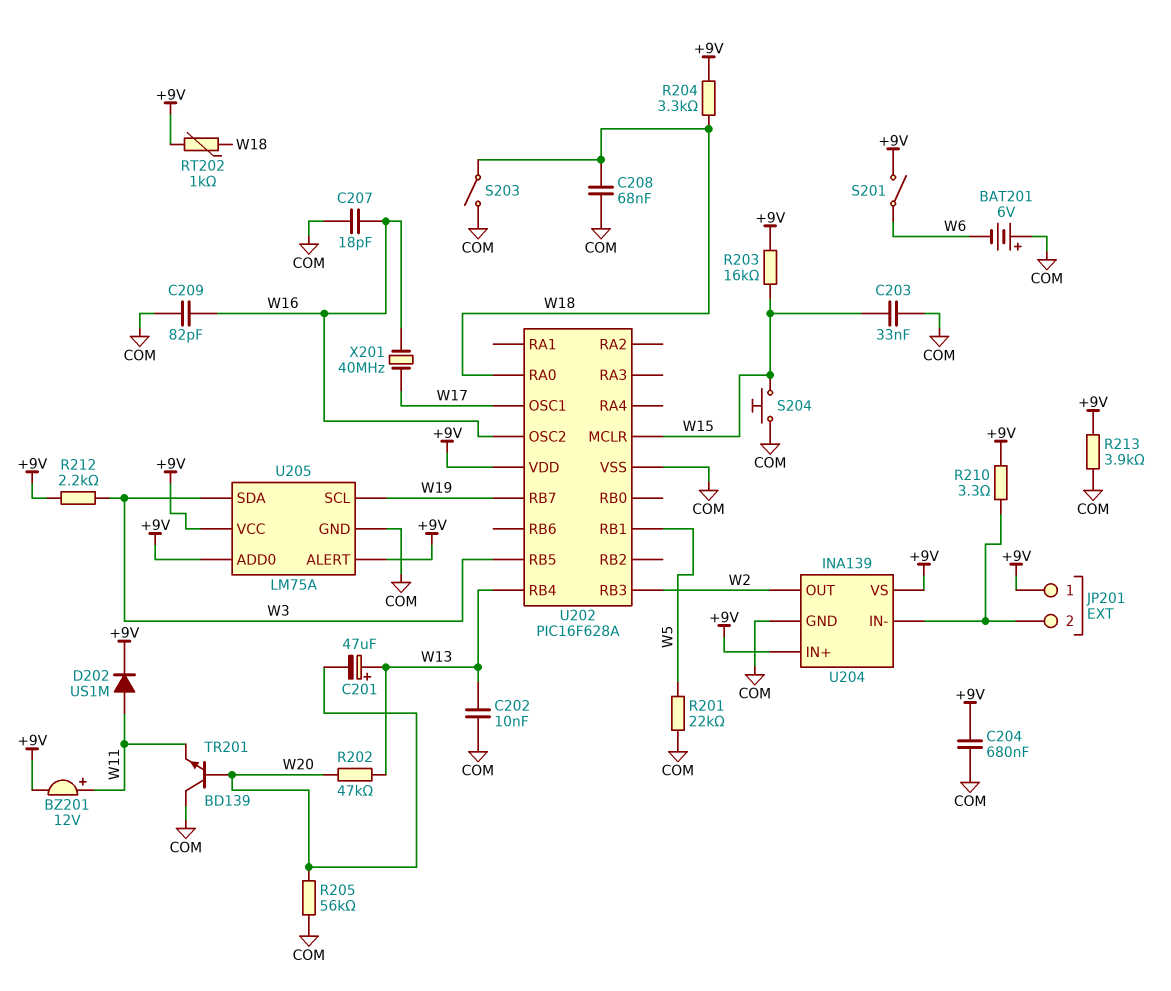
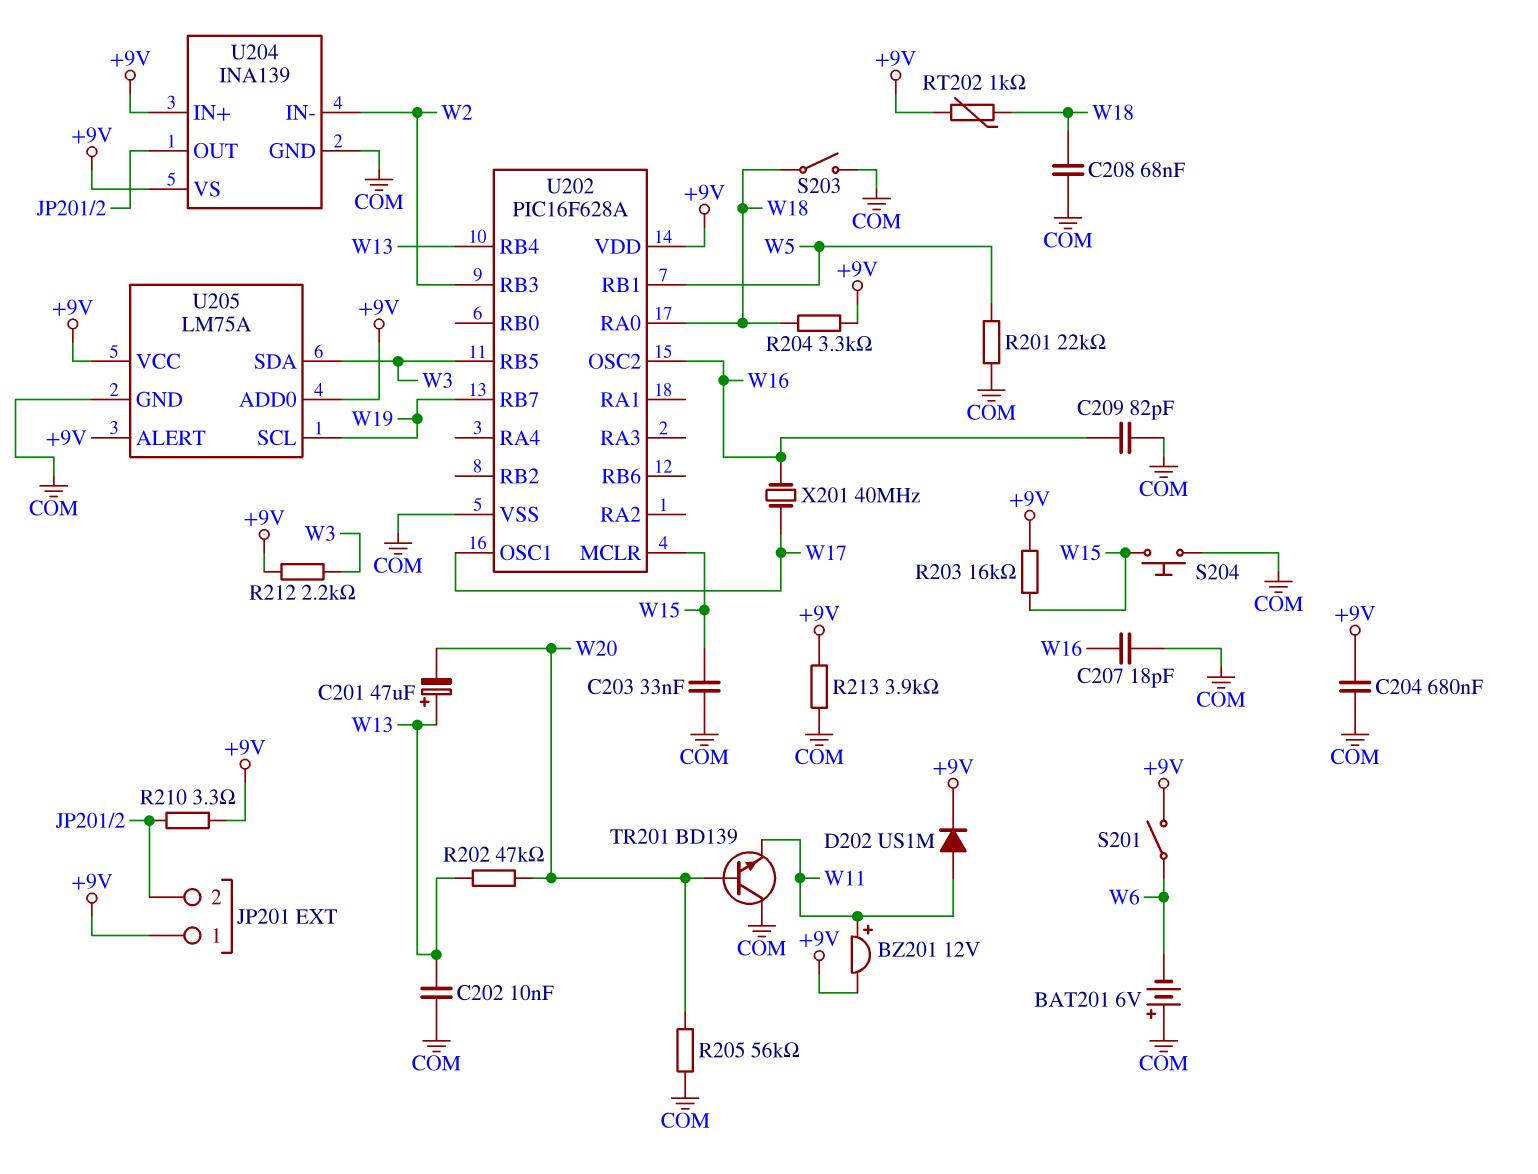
U204 pin IN-: JP201/2 -> W2
U204 pin OUT: W2 -> JP201/2

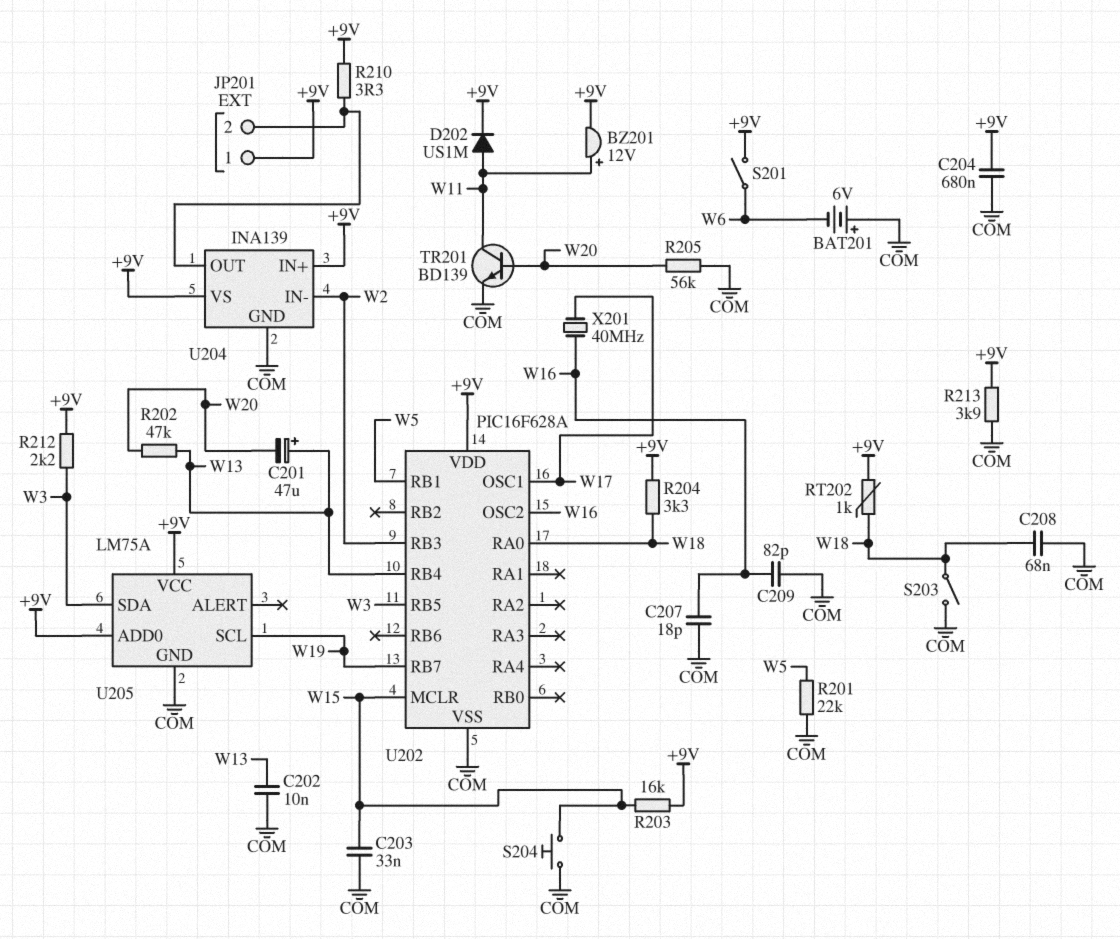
TR201: NPN BD139 (B W20, C COM, E W11) -> NPN BD139 (B W20, C W11, E COM)
U205 pin ALERT: +9V -> none

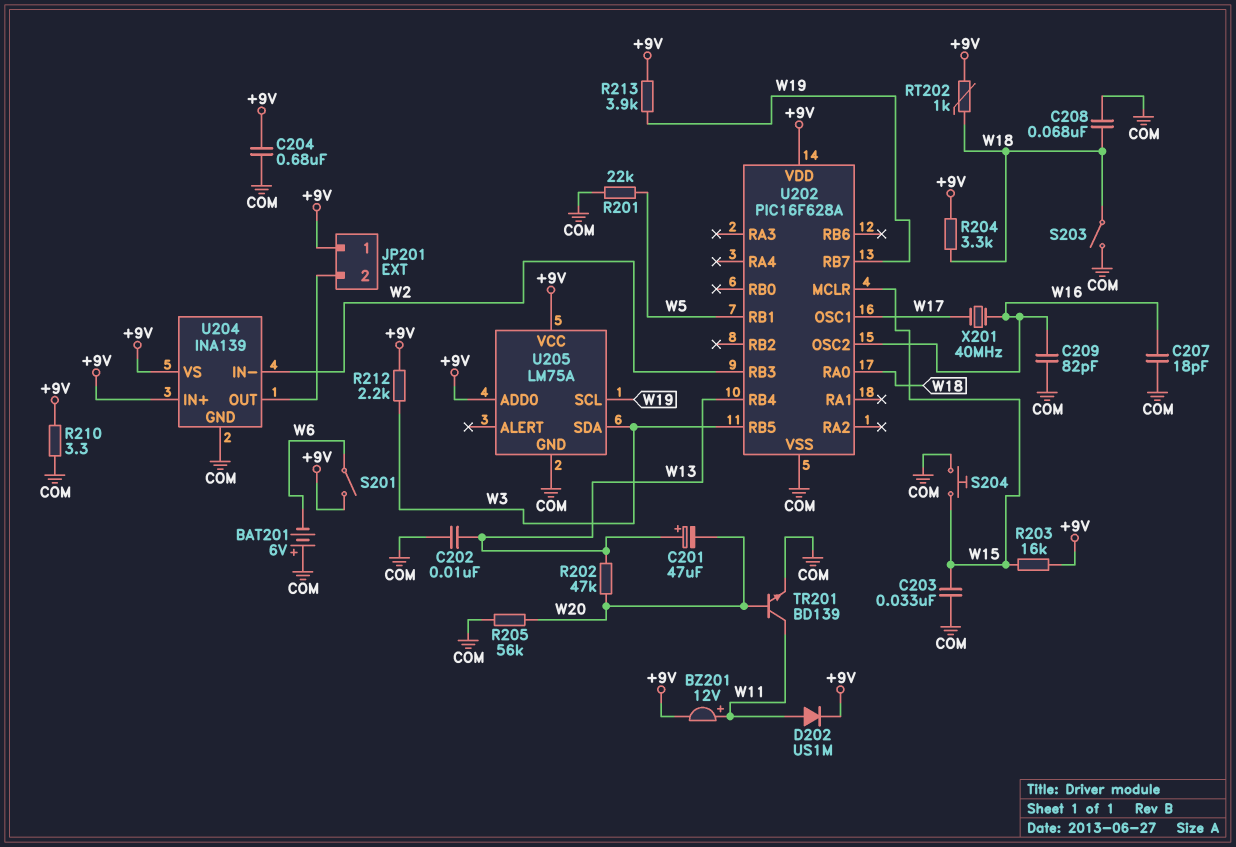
R210: 3.3 (+9V, JP201/2) -> 3.3 (+9V, COM)
R213: 3.9k (+9V, COM) -> 3.9k (+9V, W19)

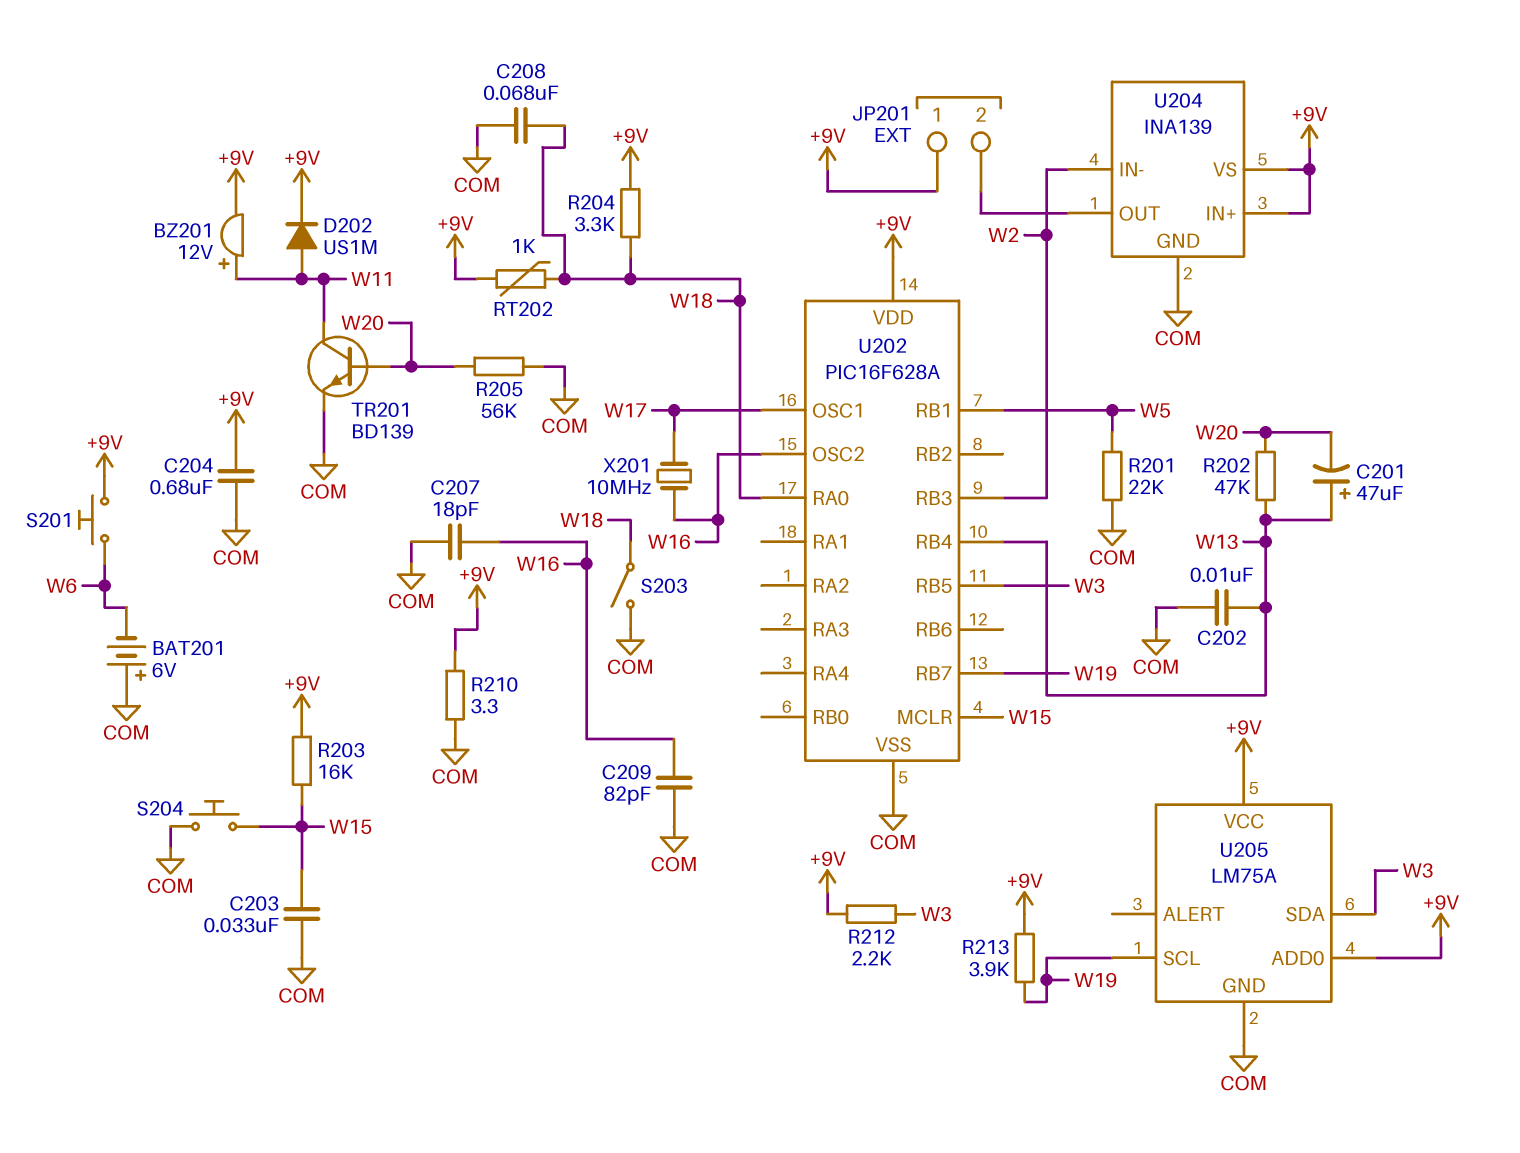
S201: switch (+9V, W6) -> button (+9V, W6)
X201: 40MHz (W16, W17) -> 10MHz (W16, W17)

